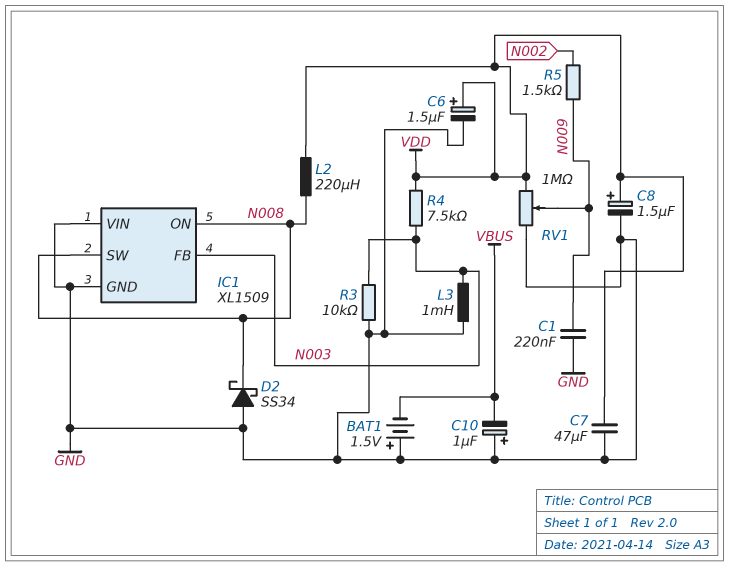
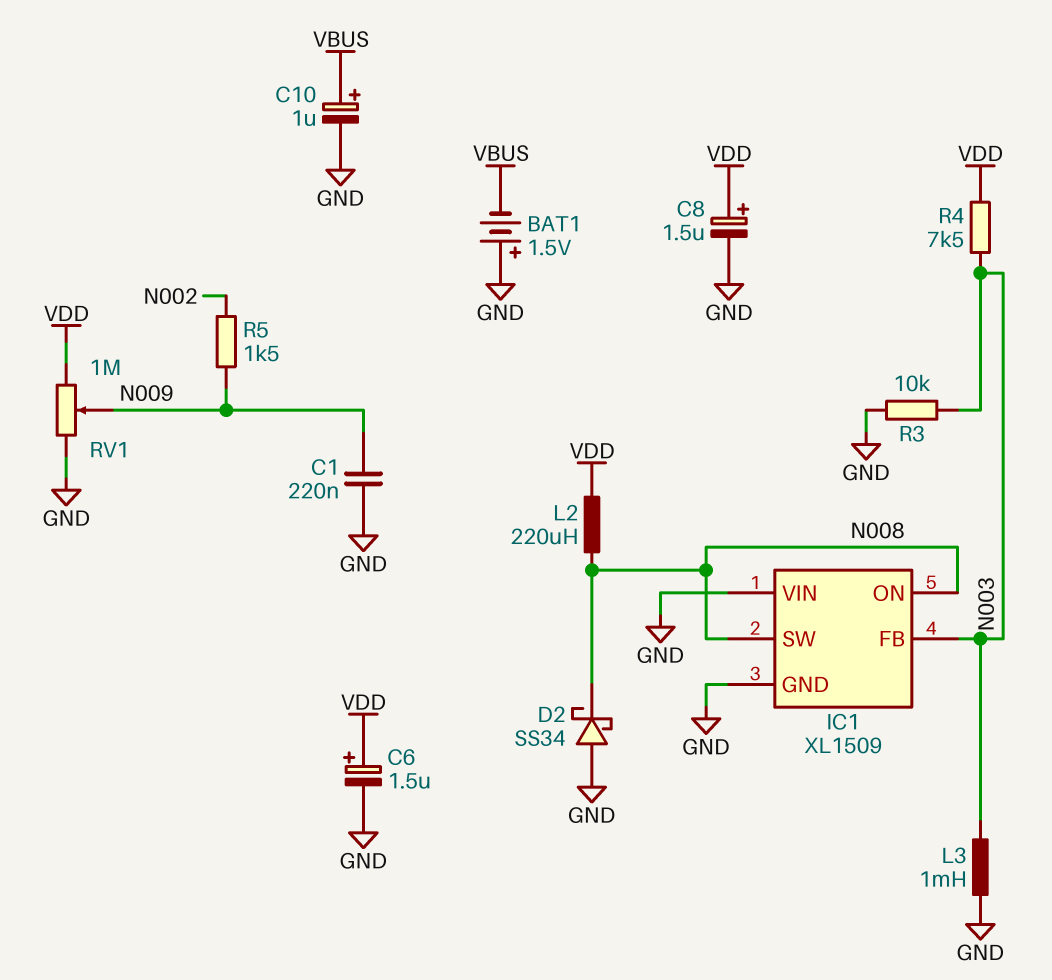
C7: 47uF (GND, VDD) -> none
C10: 1uF (plus GND, minus VBUS) -> 1uF (plus VBUS, minus GND)

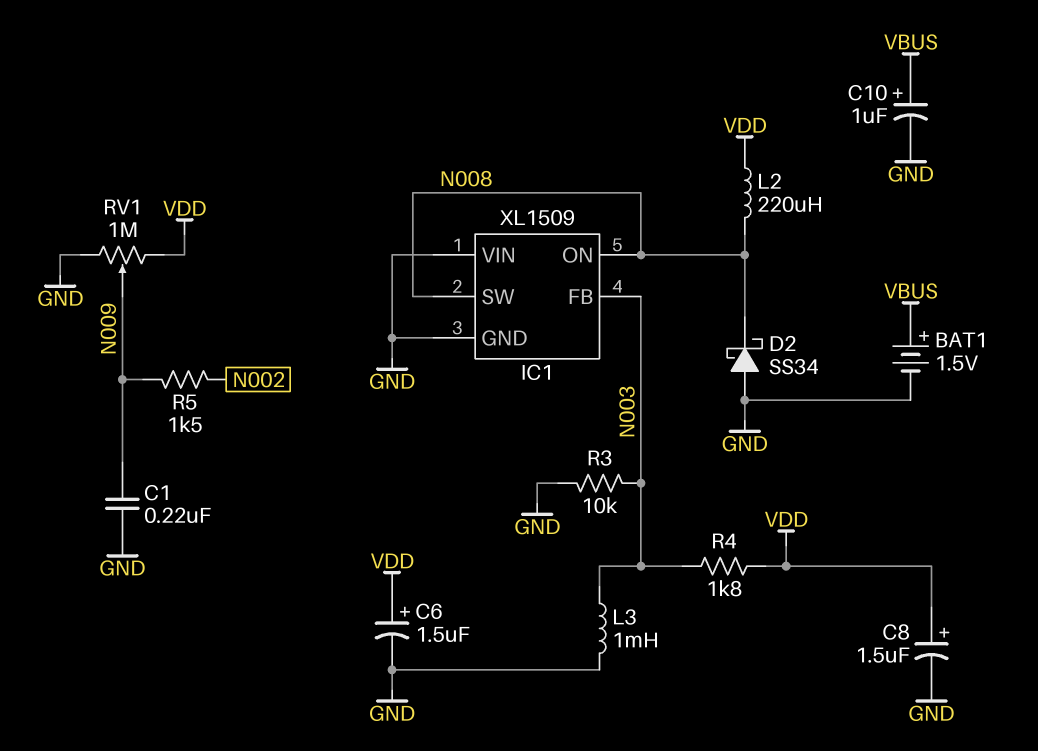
BAT1: 1.5V (plus GND, minus VBUS) -> 1.5V (plus VBUS, minus GND)
R4: 7.5k (N003, VDD) -> 1.8k (N003, VDD)

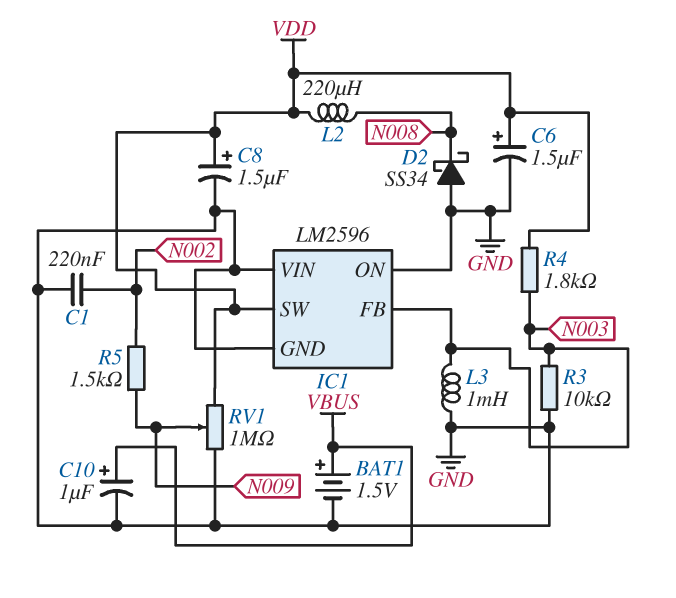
C1: 220nF (GND, N009) -> 220nF (GND, N002)
IC1: XL1509 -> LM2596
IC1 pin ON: N008 -> GND
IC1 pin SW: N008 -> VDD

